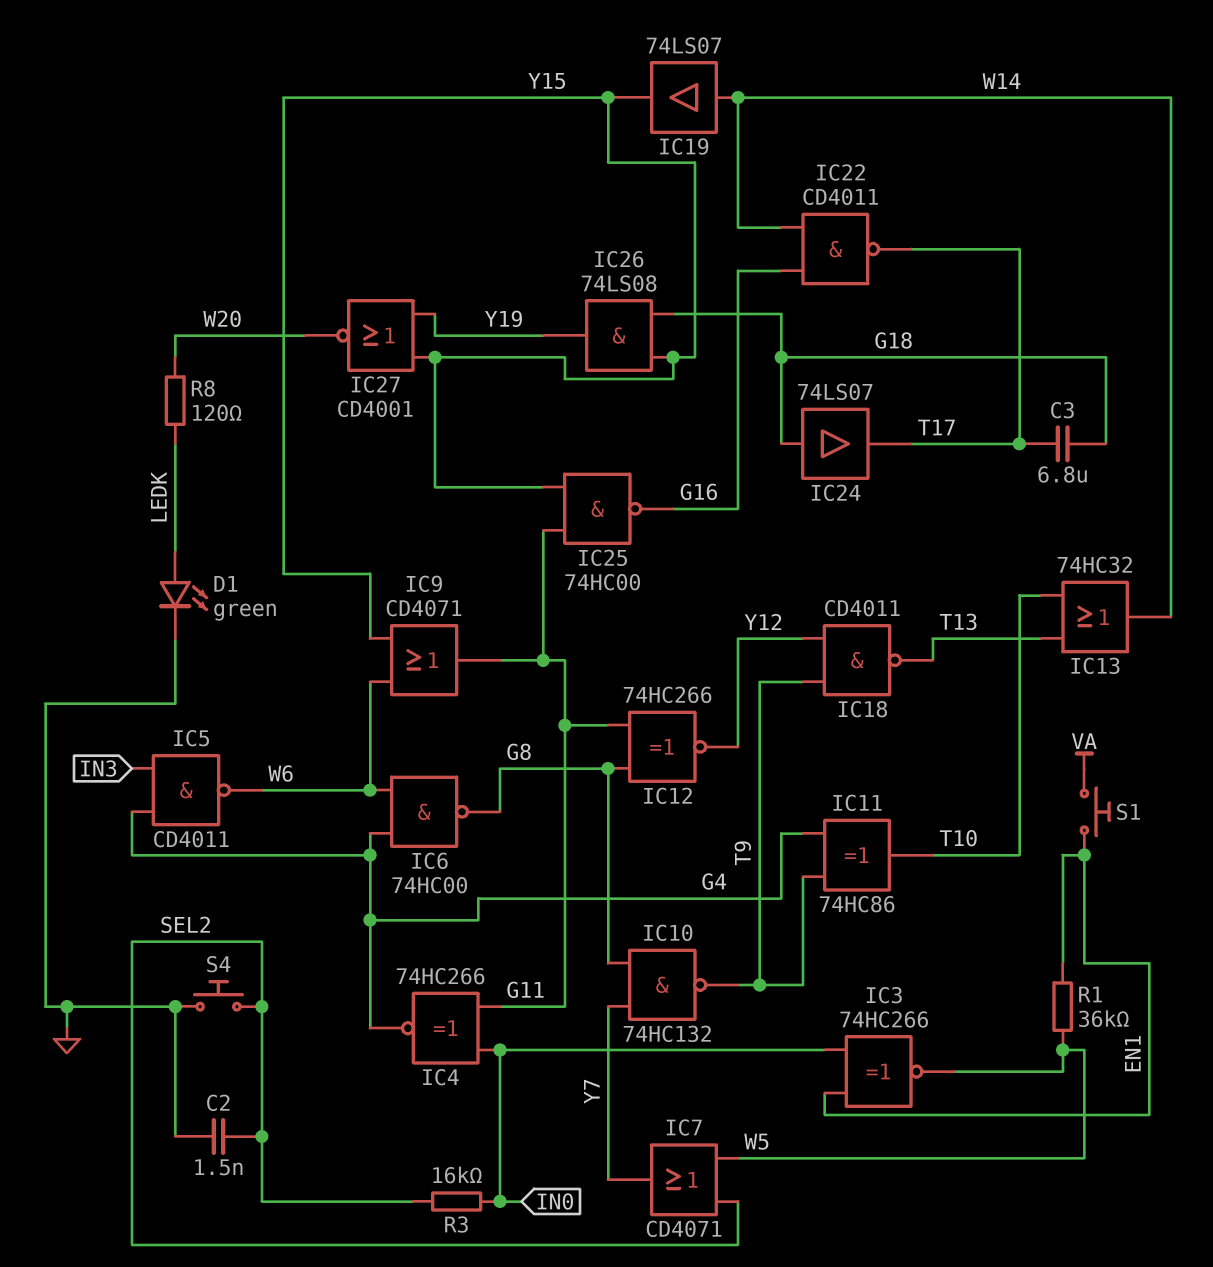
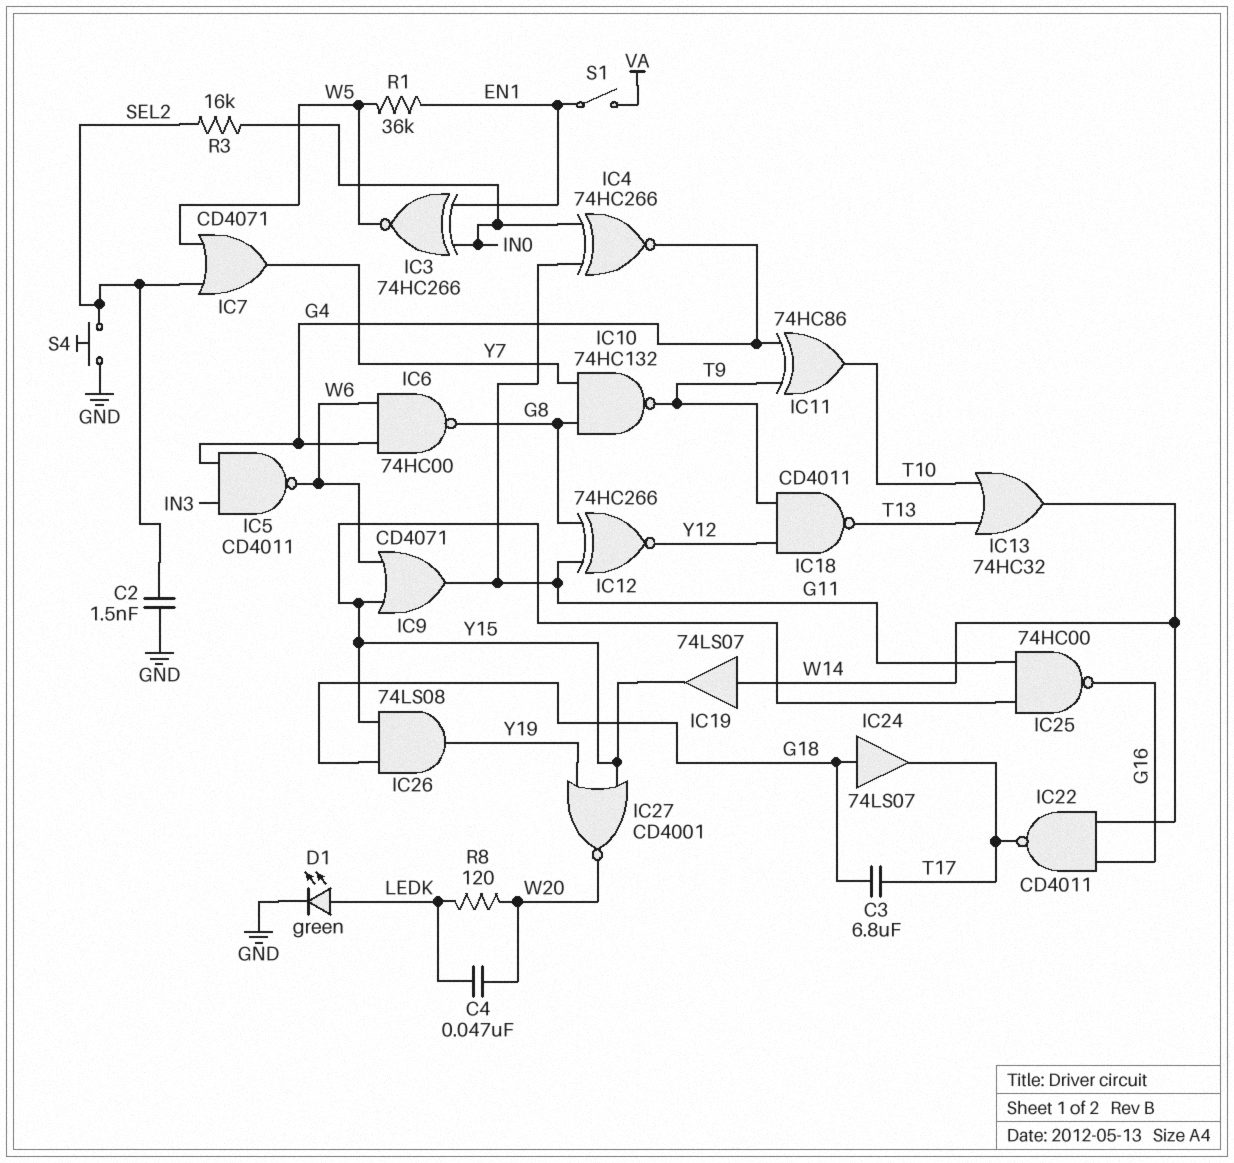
C4: none -> 47nF (LEDK, W20)
S1: button (EN1, VA) -> switch (EN1, VA)

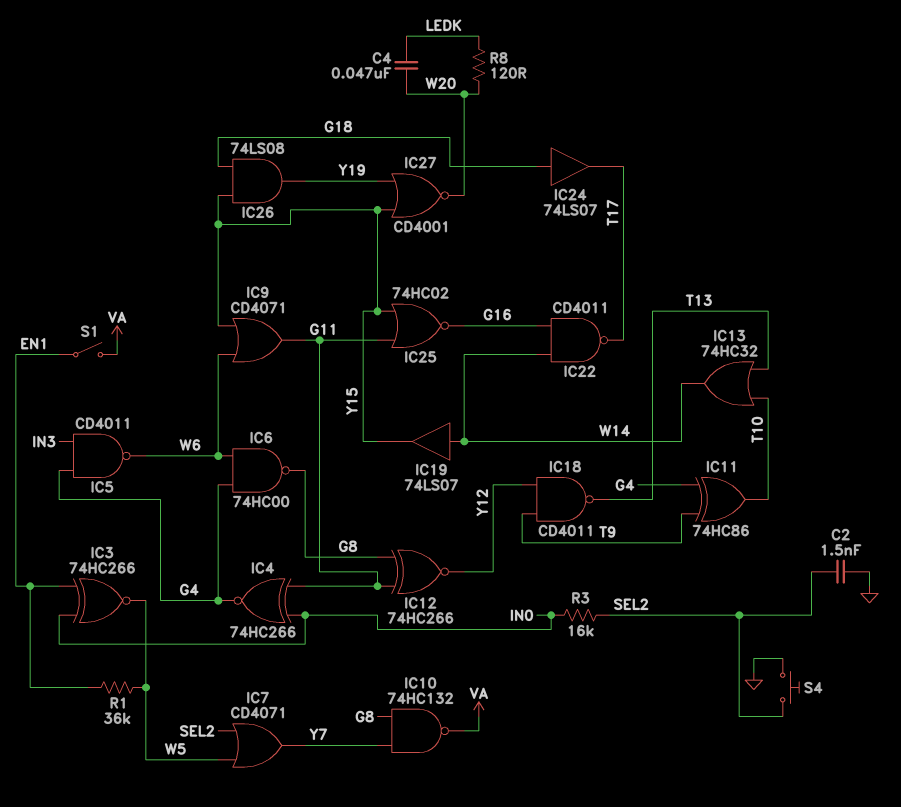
C3: 6.8uF (G18, T17) -> none
D1: LED green (A LEDK, K GND) -> none
IC10: NAND 74HC132 (in G8, in Y7, out T9) -> NAND 74HC132 (in G8, in Y7, out VA)
IC25: NAND 74HC00 (in G11, in Y15, out G16) -> NOR 74HC02 (in G11, in Y15, out G16)

